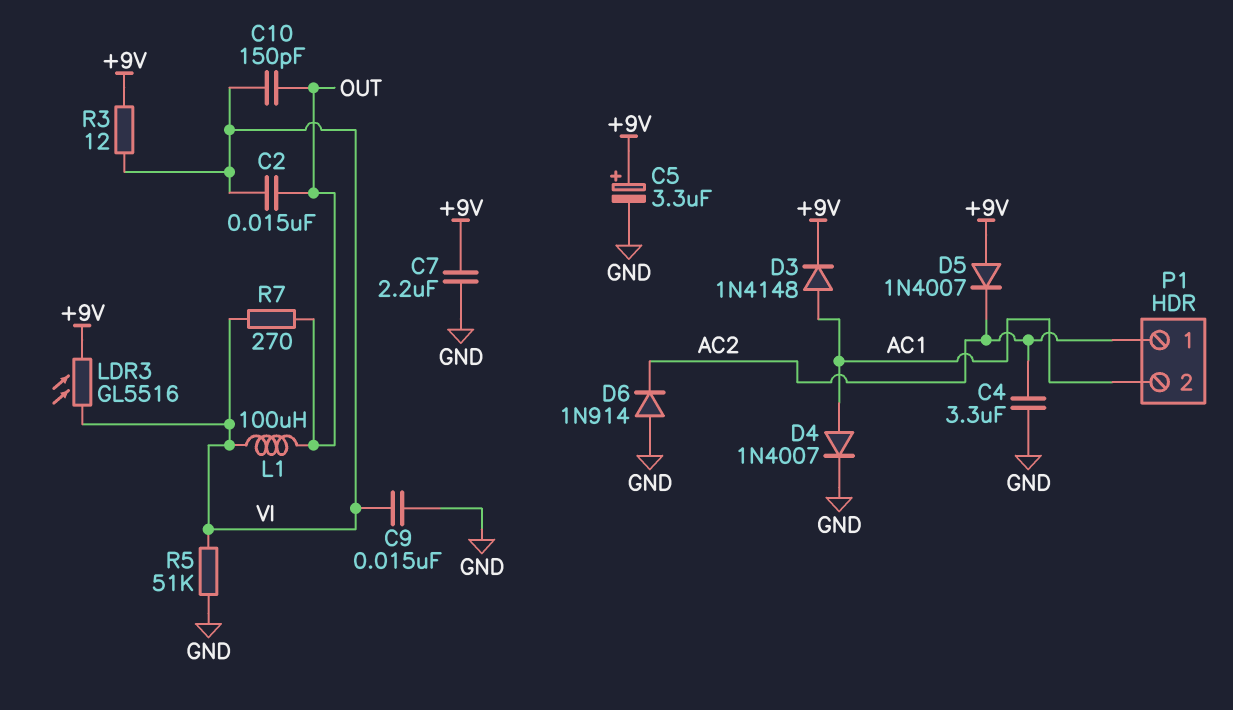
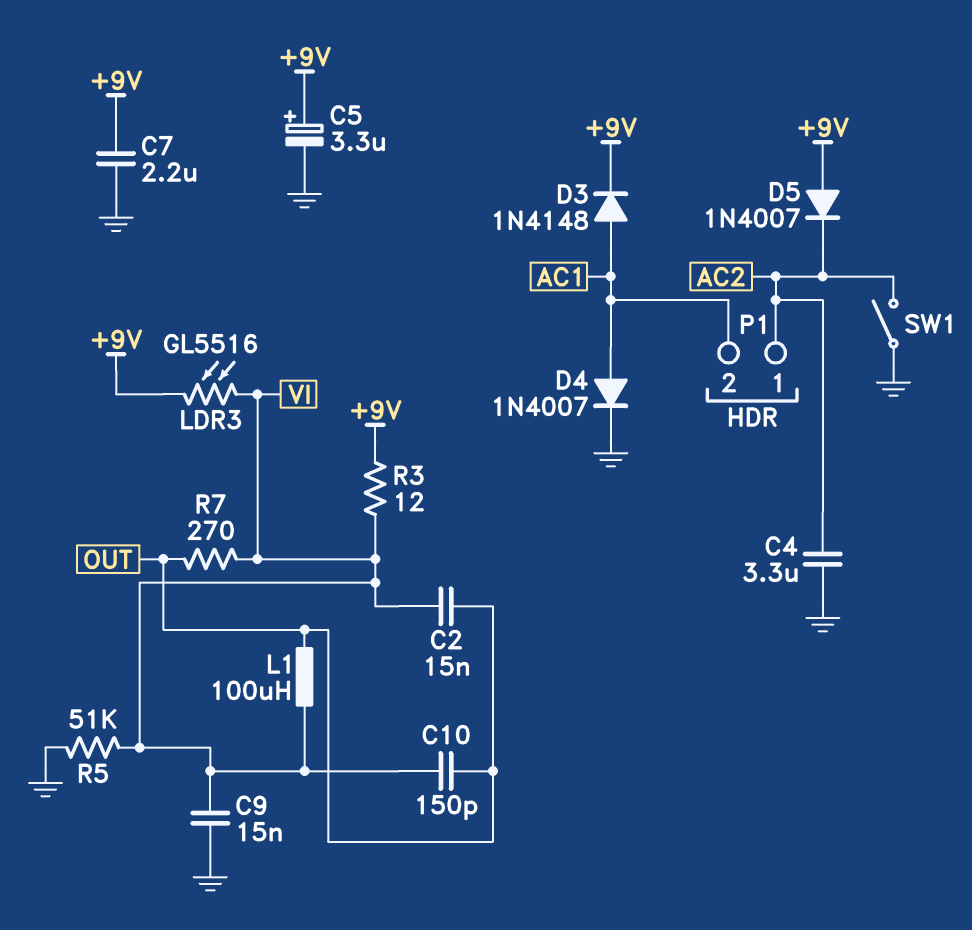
D6: diode 1N914 (A GND, K AC2) -> none
SW1: none -> switch (AC2, GND)

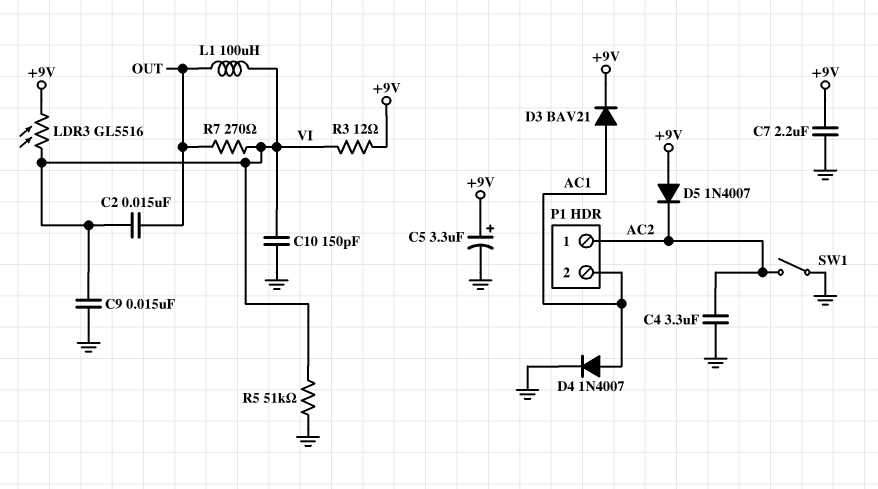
C10: 150pF (OUT, VI) -> 150pF (GND, VI)
D3: diode 1N4148 (A AC1, K +9V) -> diode BAV21 (A AC1, K +9V)

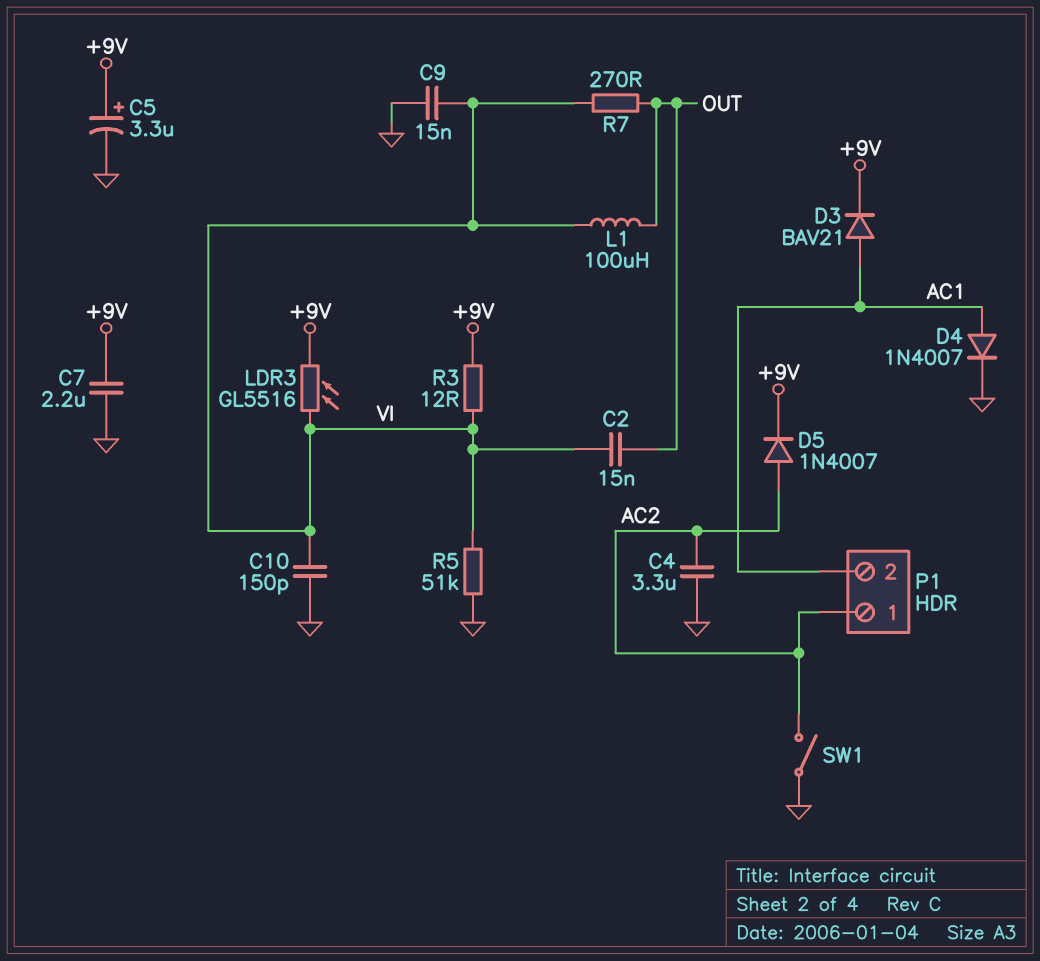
D5: diode 1N4007 (A +9V, K AC2) -> diode 1N4007 (A AC2, K +9V)

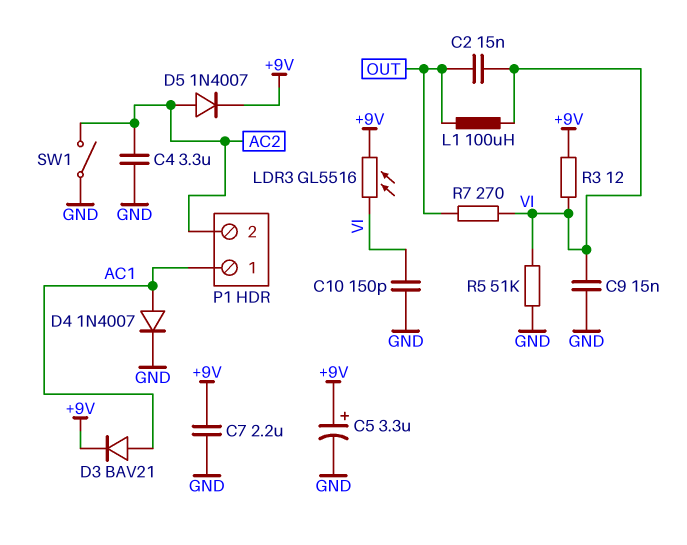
P1 pin 1: AC2 -> AC1
P1 pin 2: AC1 -> AC2

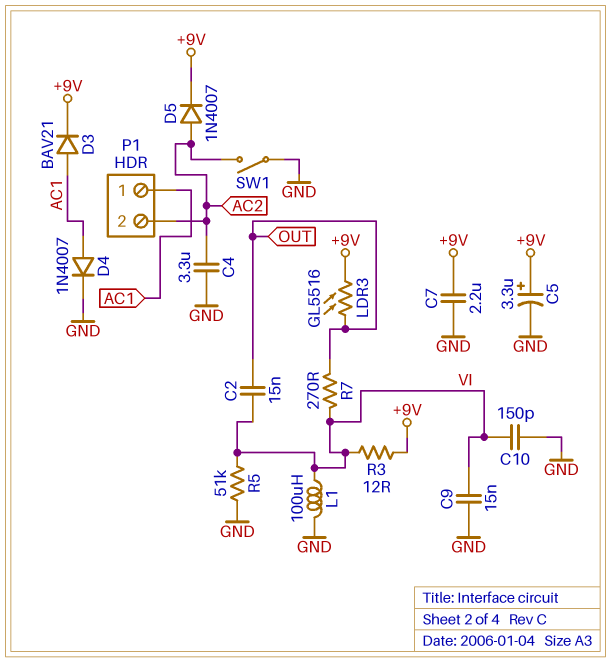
L1: 100uH (OUT, VI) -> 100uH (GND, VI)
LDR3: GL5516 (+9V, VI) -> GL5516 (+9V, OUT)

